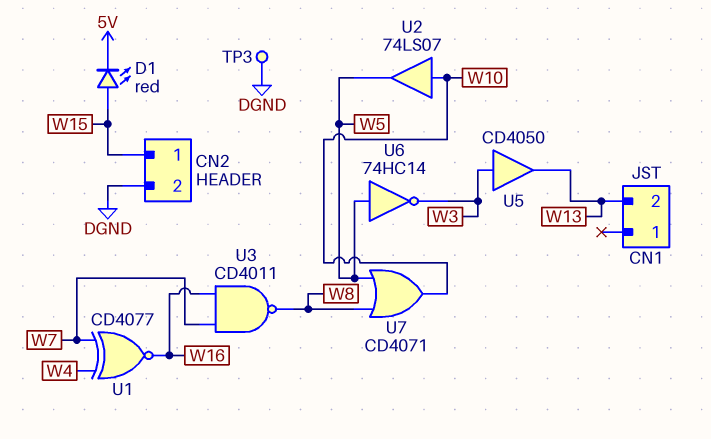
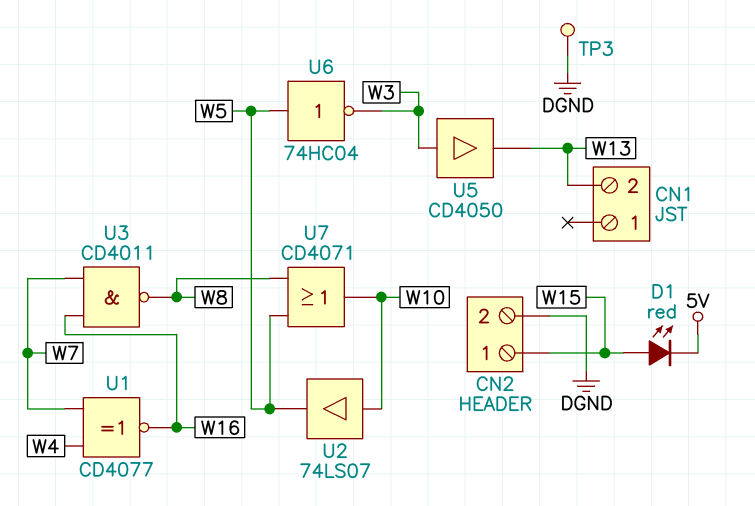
U6: NOT 74HC14 (in W5, out W3) -> NOT 74HC04 (in W5, out W3)

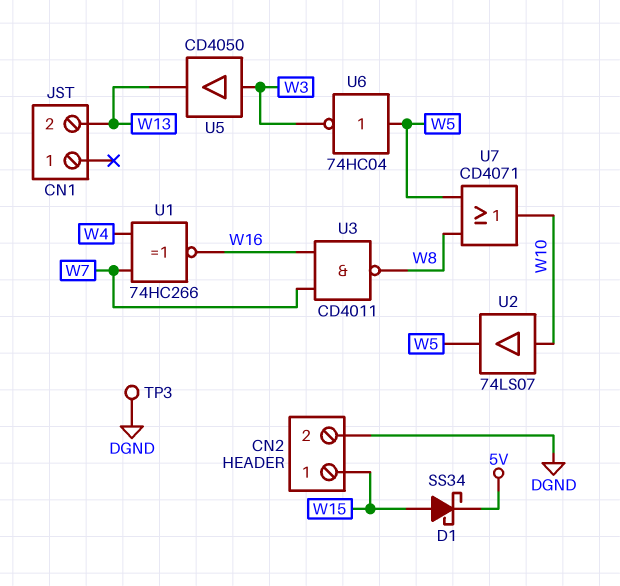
D1: LED red (A W15, K 5V) -> schottky SS34 (A W15, K 5V)
U1: XNOR CD4077 (in W4, in W7, out W16) -> XNOR 74HC266 (in W4, in W7, out W16)

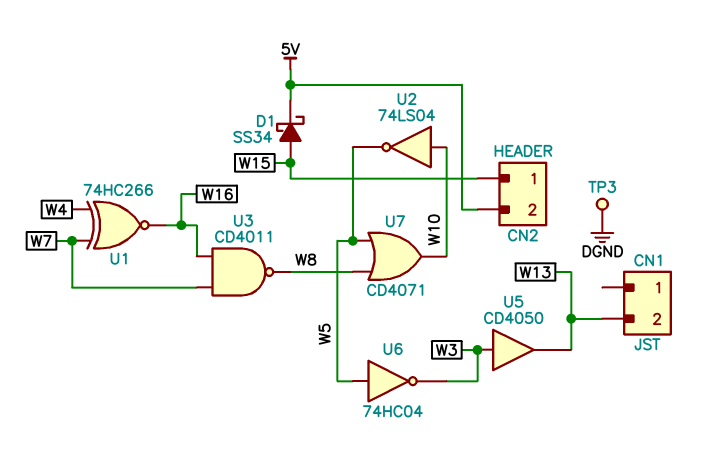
CN2 pin 2: DGND -> 5V
U2: buffer 74LS07 (in W10, out W5) -> NOT 74LS04 (in W10, out W5)

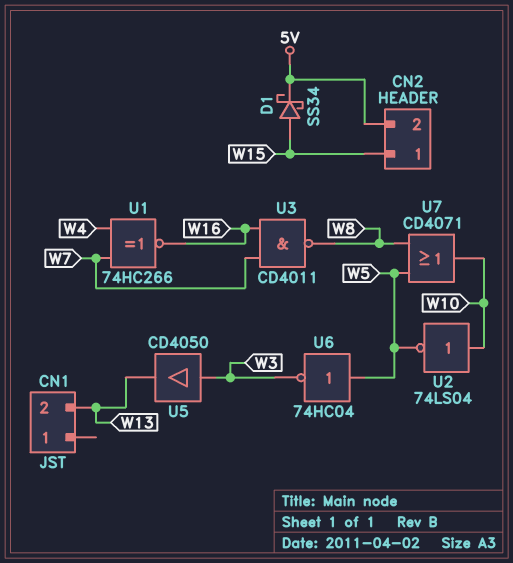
TP3: test point (DGND) -> none

